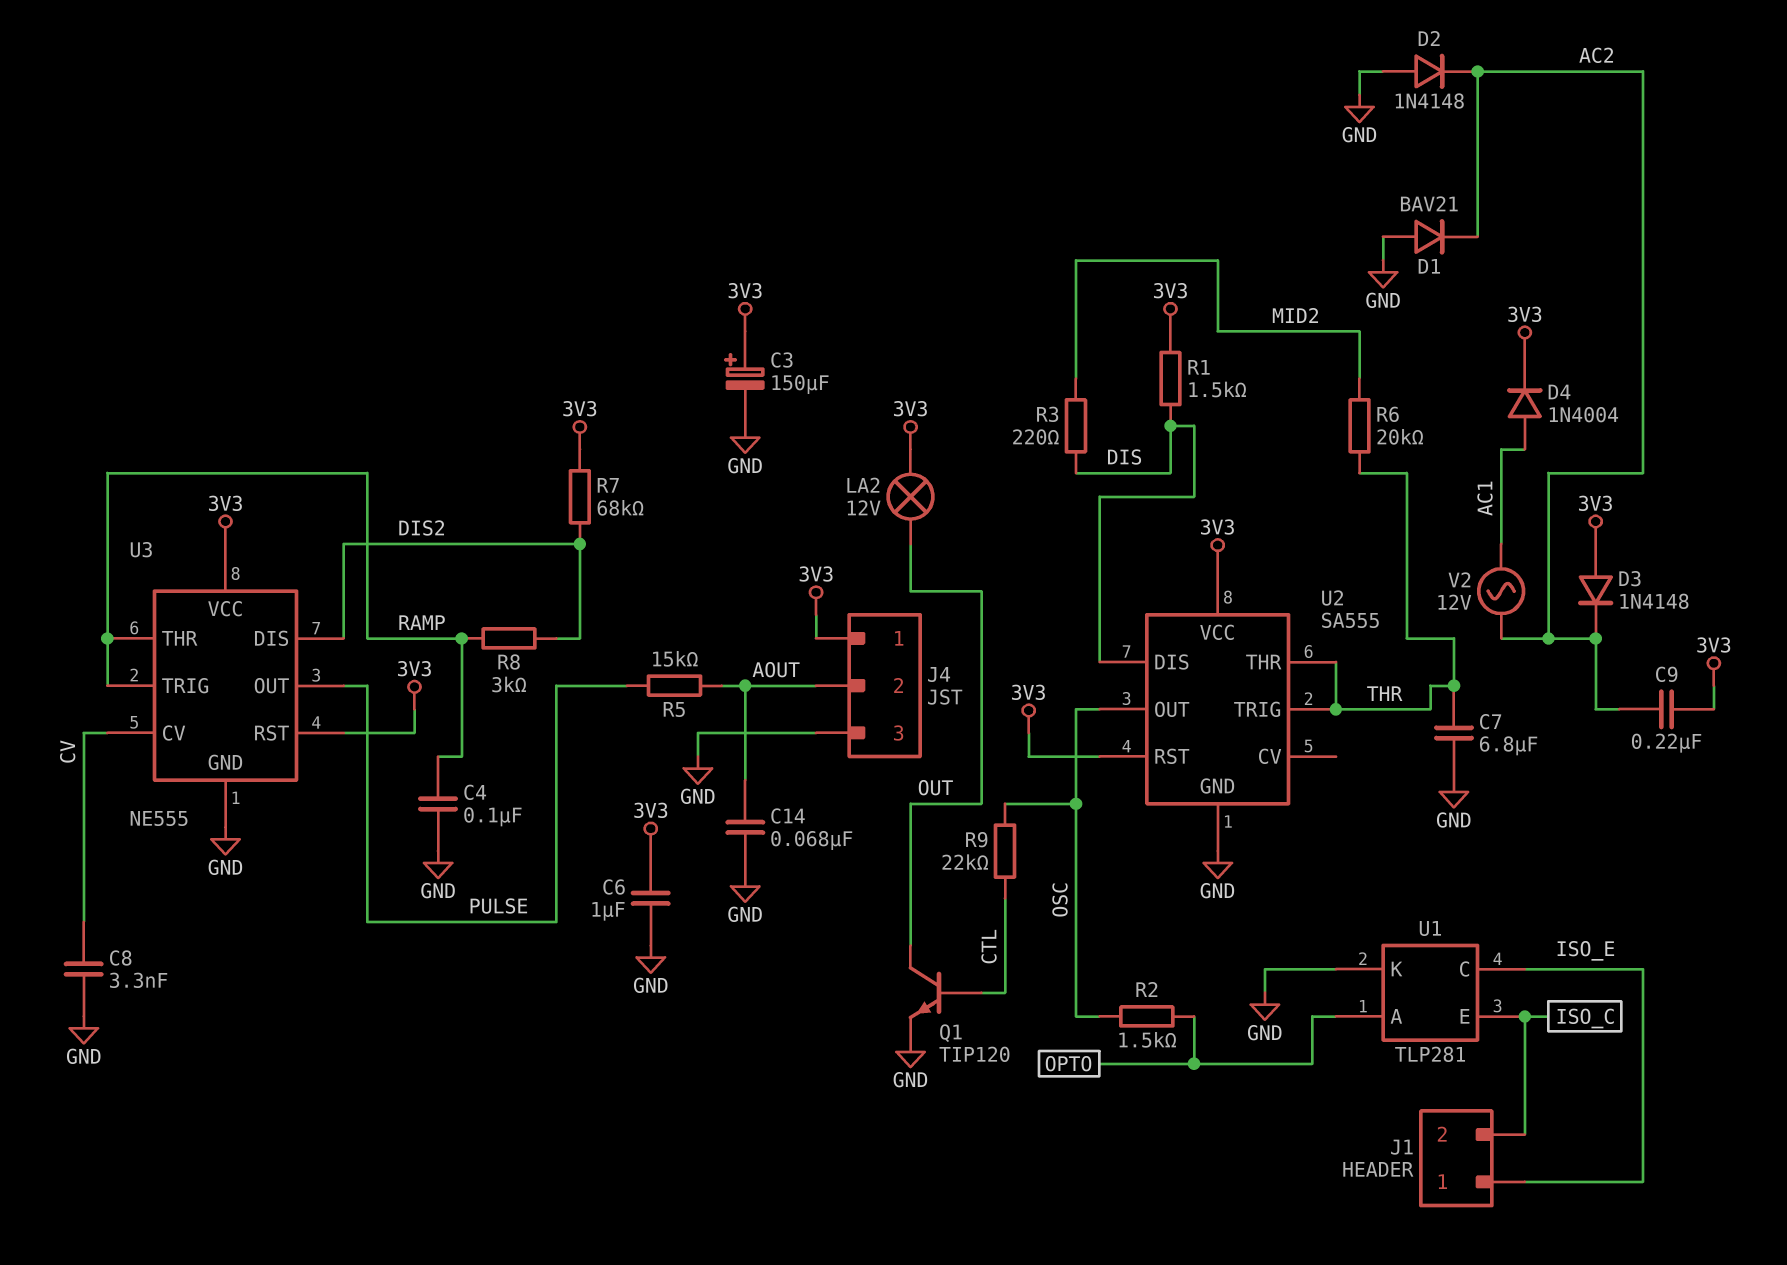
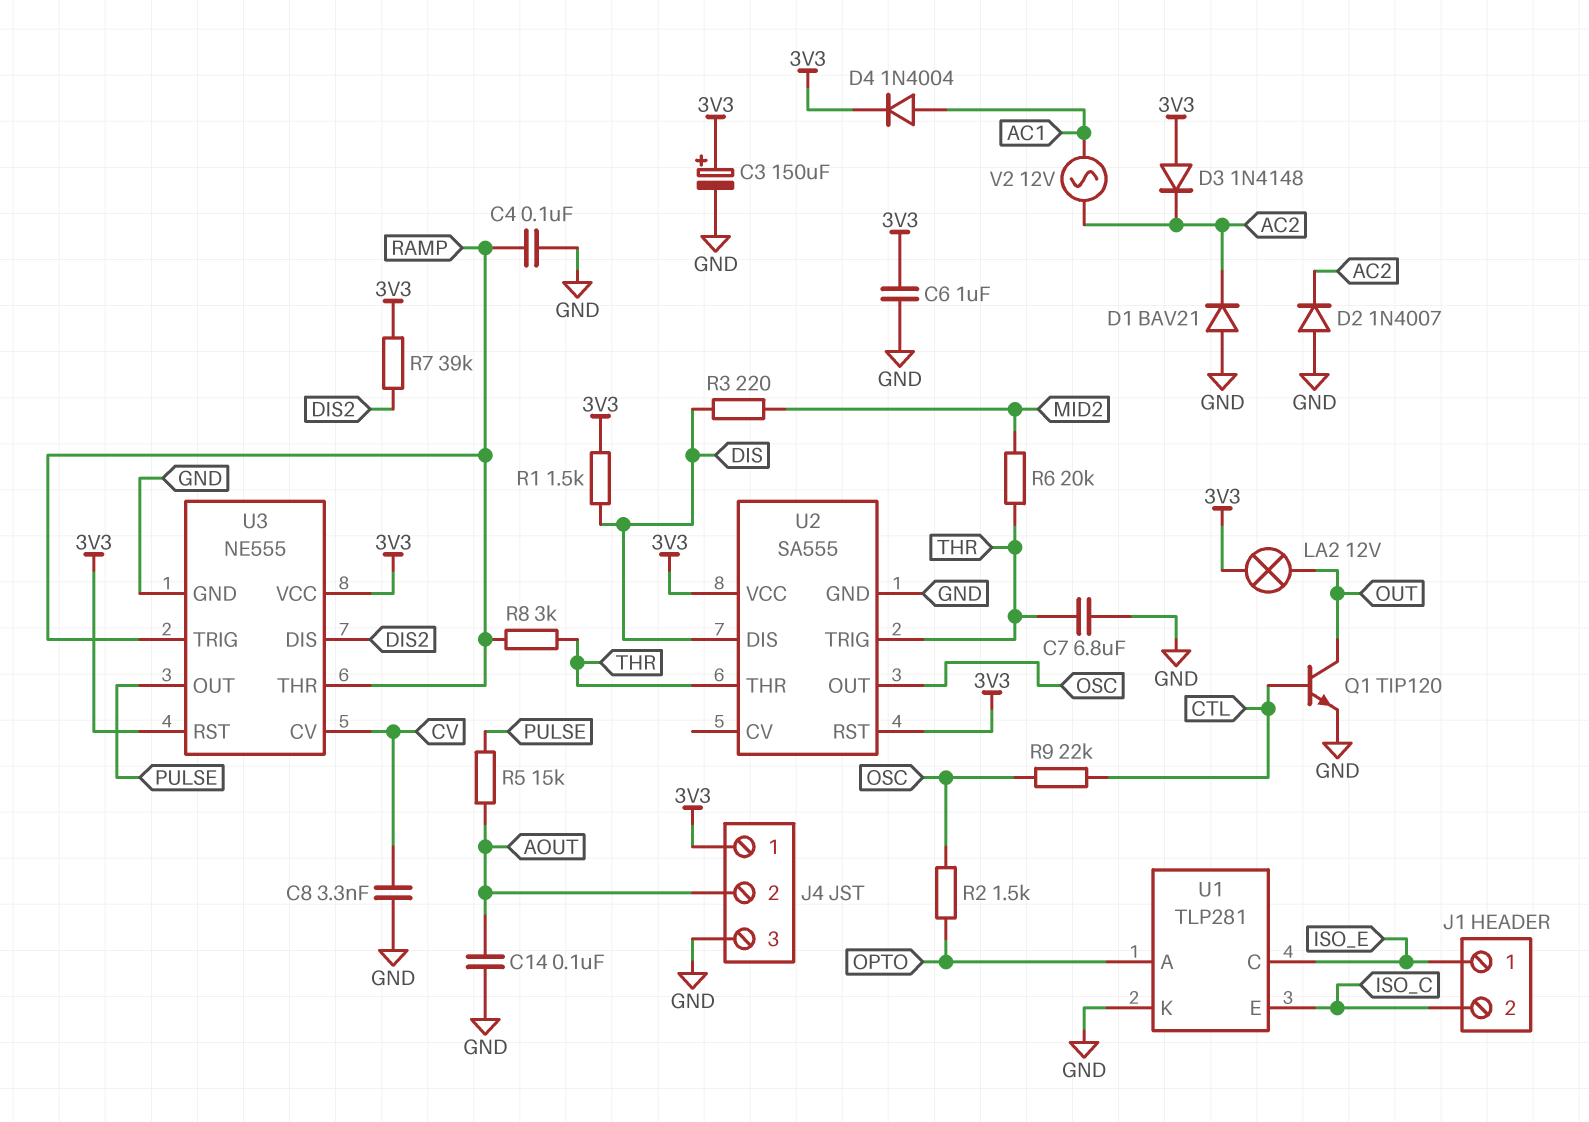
C9: 220nF (3V3, AC2) -> none
C14: 68nF (AOUT, GND) -> 100nF (AOUT, GND)
D2: diode 1N4148 (A GND, K AC2) -> diode 1N4007 (A GND, K AC2)
R7: 68k (3V3, DIS2) -> 39k (3V3, DIS2)
R8: 3k (DIS2, RAMP) -> 3k (RAMP, THR)

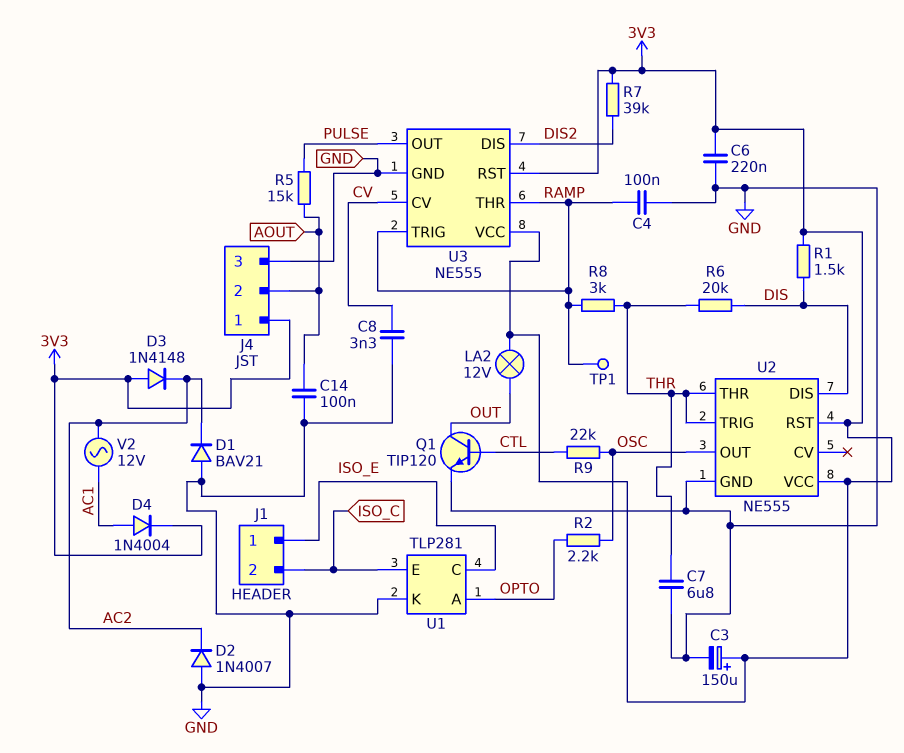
C6: 1uF (3V3, GND) -> 220nF (3V3, GND)
R2: 1.5k (OPTO, OSC) -> 2.2k (OPTO, OSC)
R3: 220 (DIS, MID2) -> none
R6: 20k (MID2, THR) -> 20k (DIS, THR)
TP1: none -> test point (RAMP)
U2: SA555 -> NE555

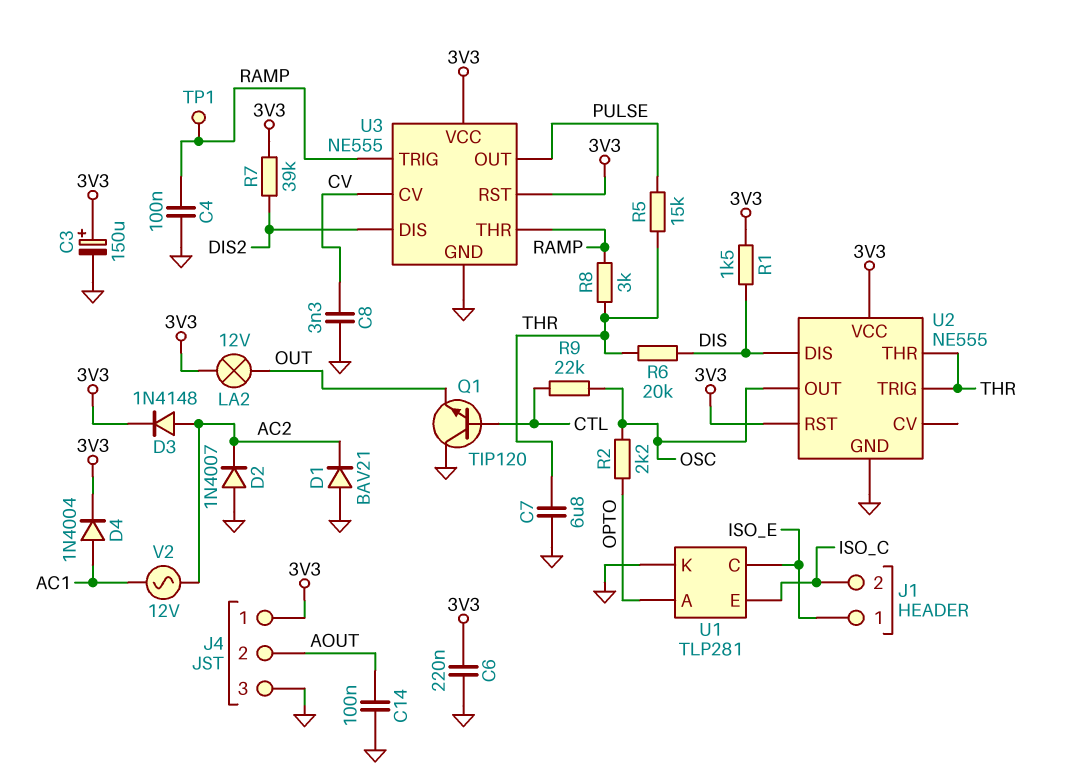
D3: diode 1N4148 (A 3V3, K AC2) -> diode 1N4148 (A AC2, K 3V3)
Q1: NPN TIP120 (B CTL, C OUT, E GND) -> NPN TIP120 (B CTL, C GND, E OUT)
R5: 15k (AOUT, PULSE) -> 15k (PULSE, THR)

